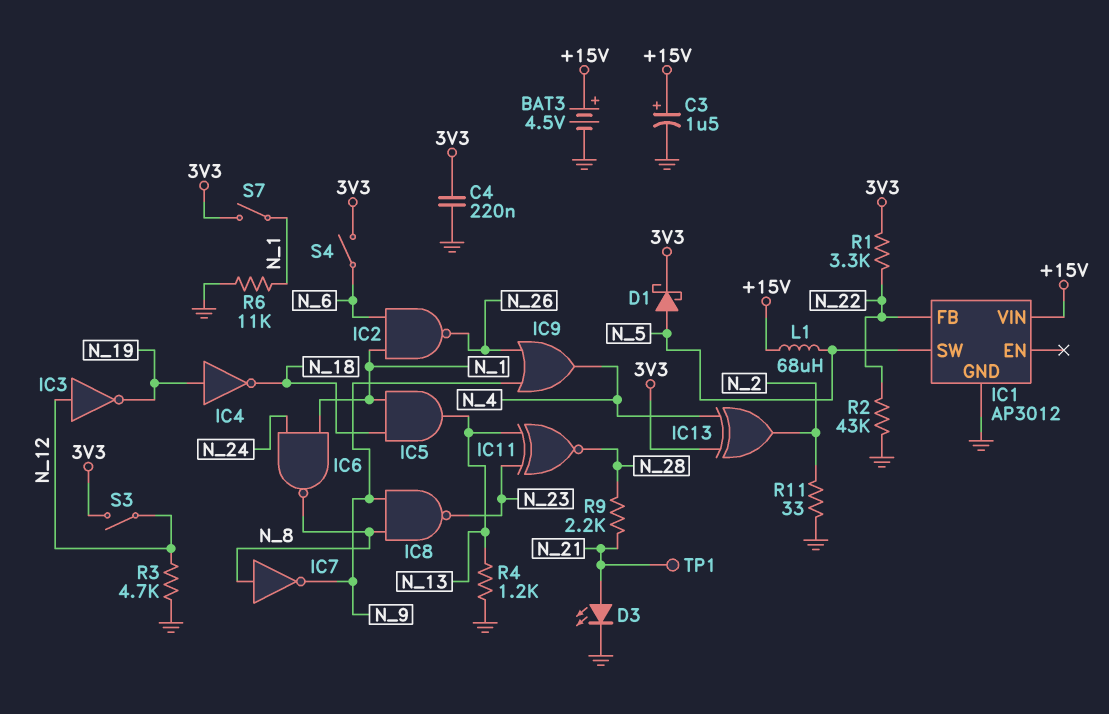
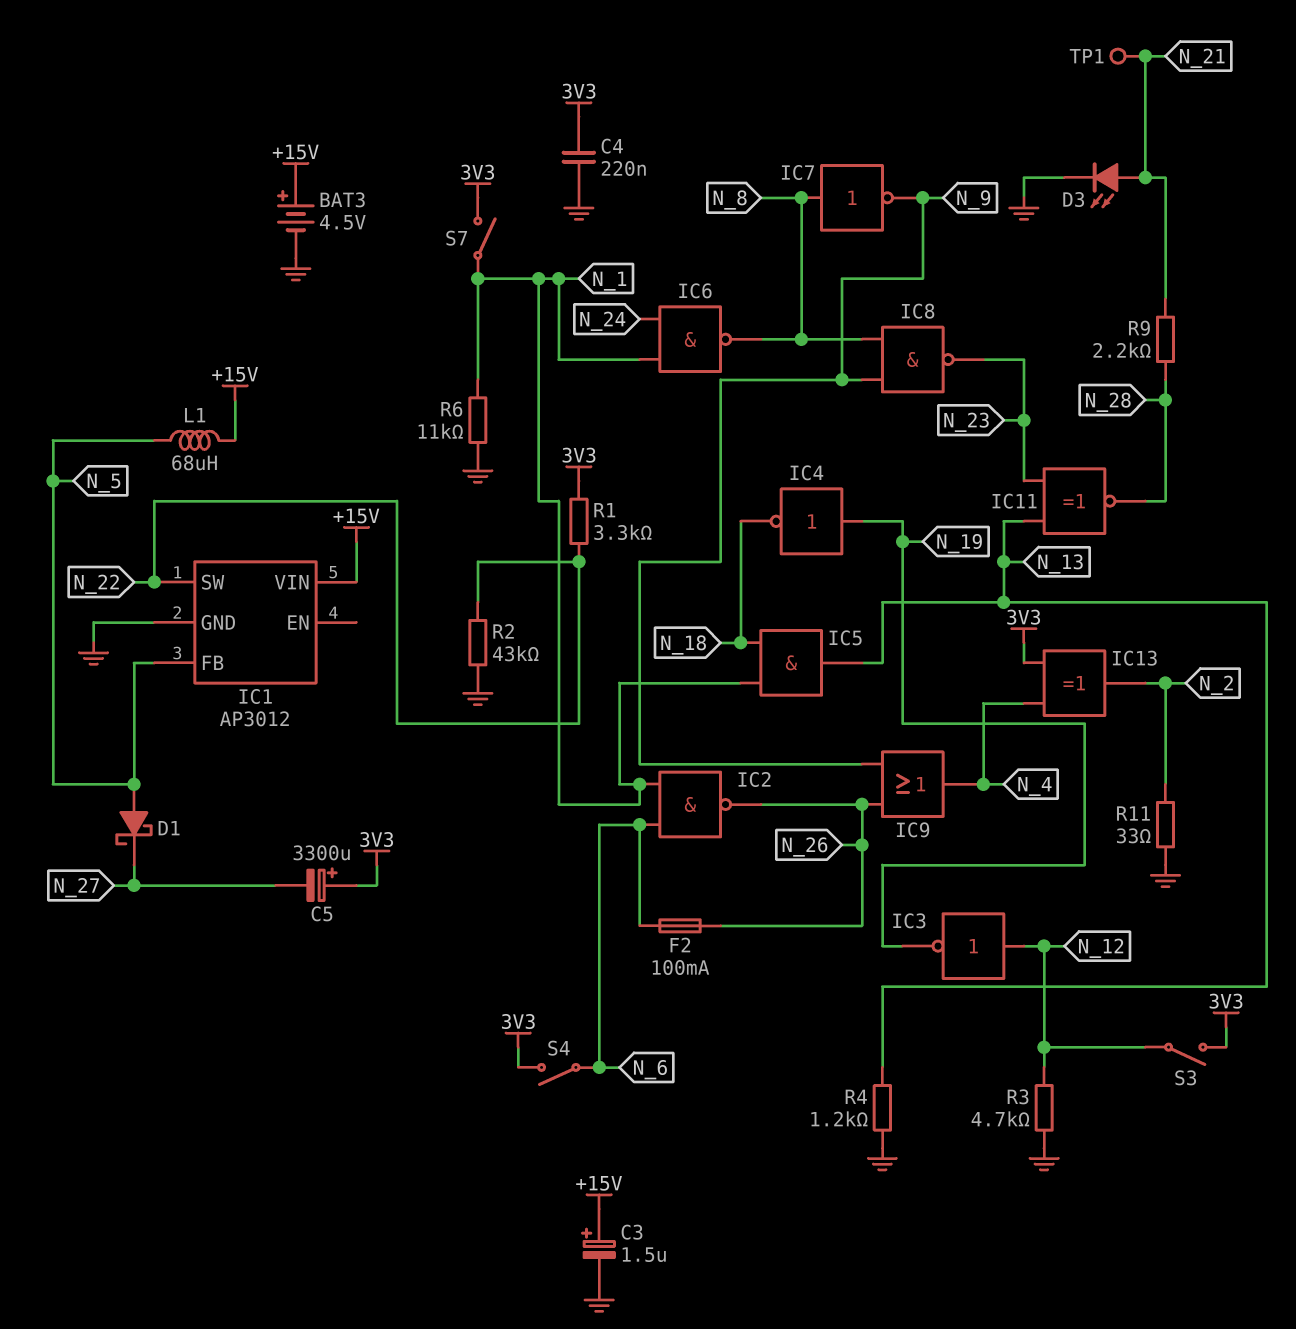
C5: none -> 3300uF (plus 3V3, minus N_27)
D1: schottky (A N_5, K 3V3) -> schottky (A N_5, K N_27)
F2: none -> 100mA (N_6, N_26)
IC1 pin FB: N_22 -> N_5
IC1 pin SW: N_5 -> N_22

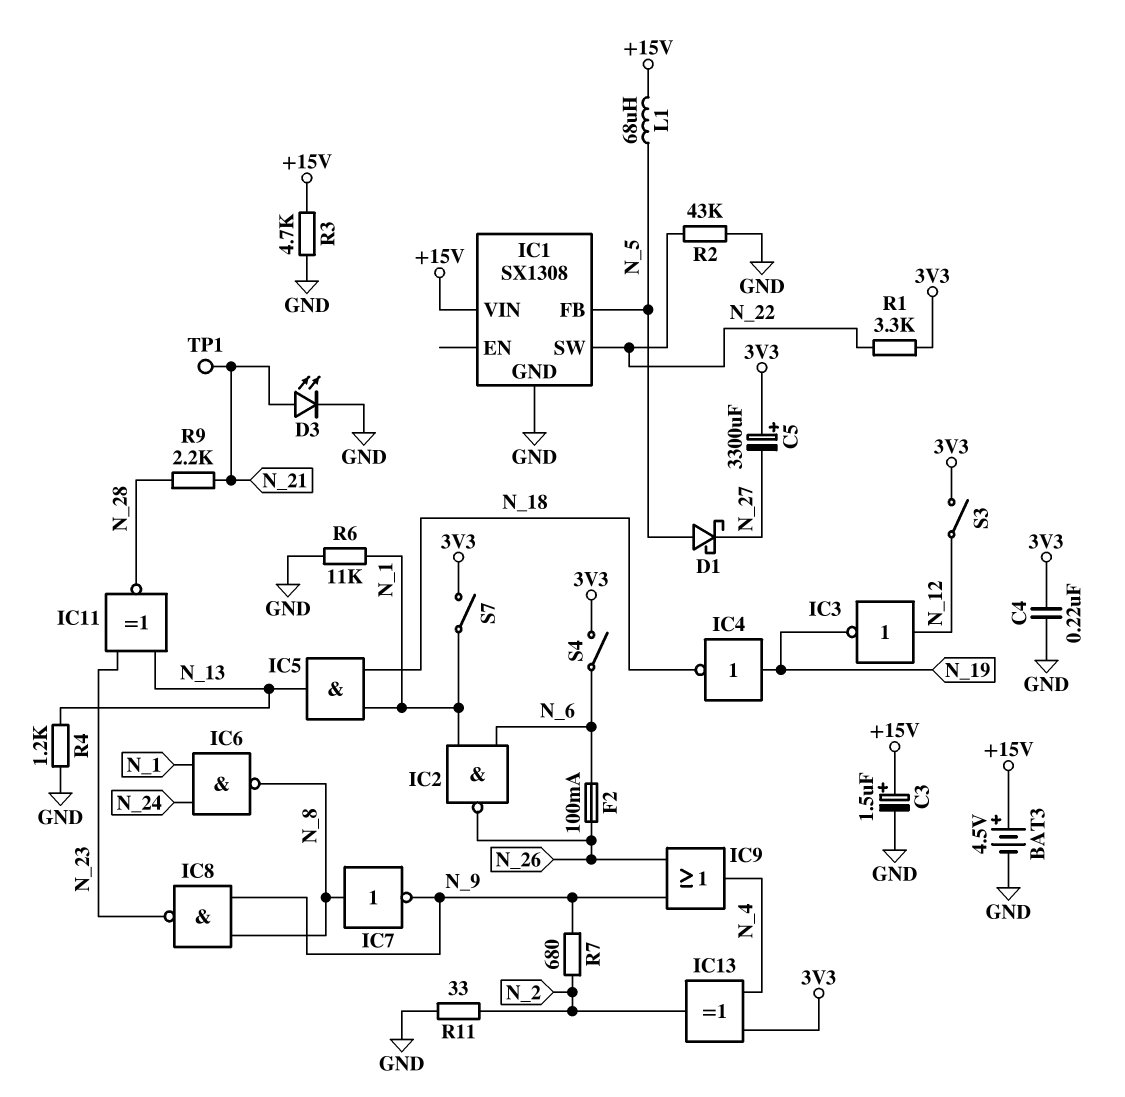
IC1: AP3012 -> SX1308
R3: 4.7k (GND, N_12) -> 4.7k (+15V, GND)
R7: none -> 680 (N_2, N_9)

